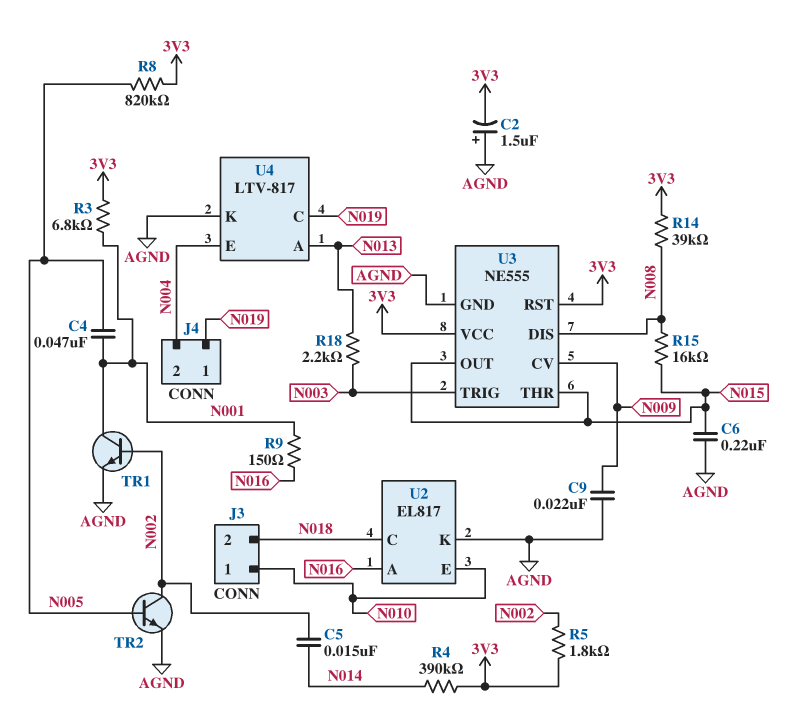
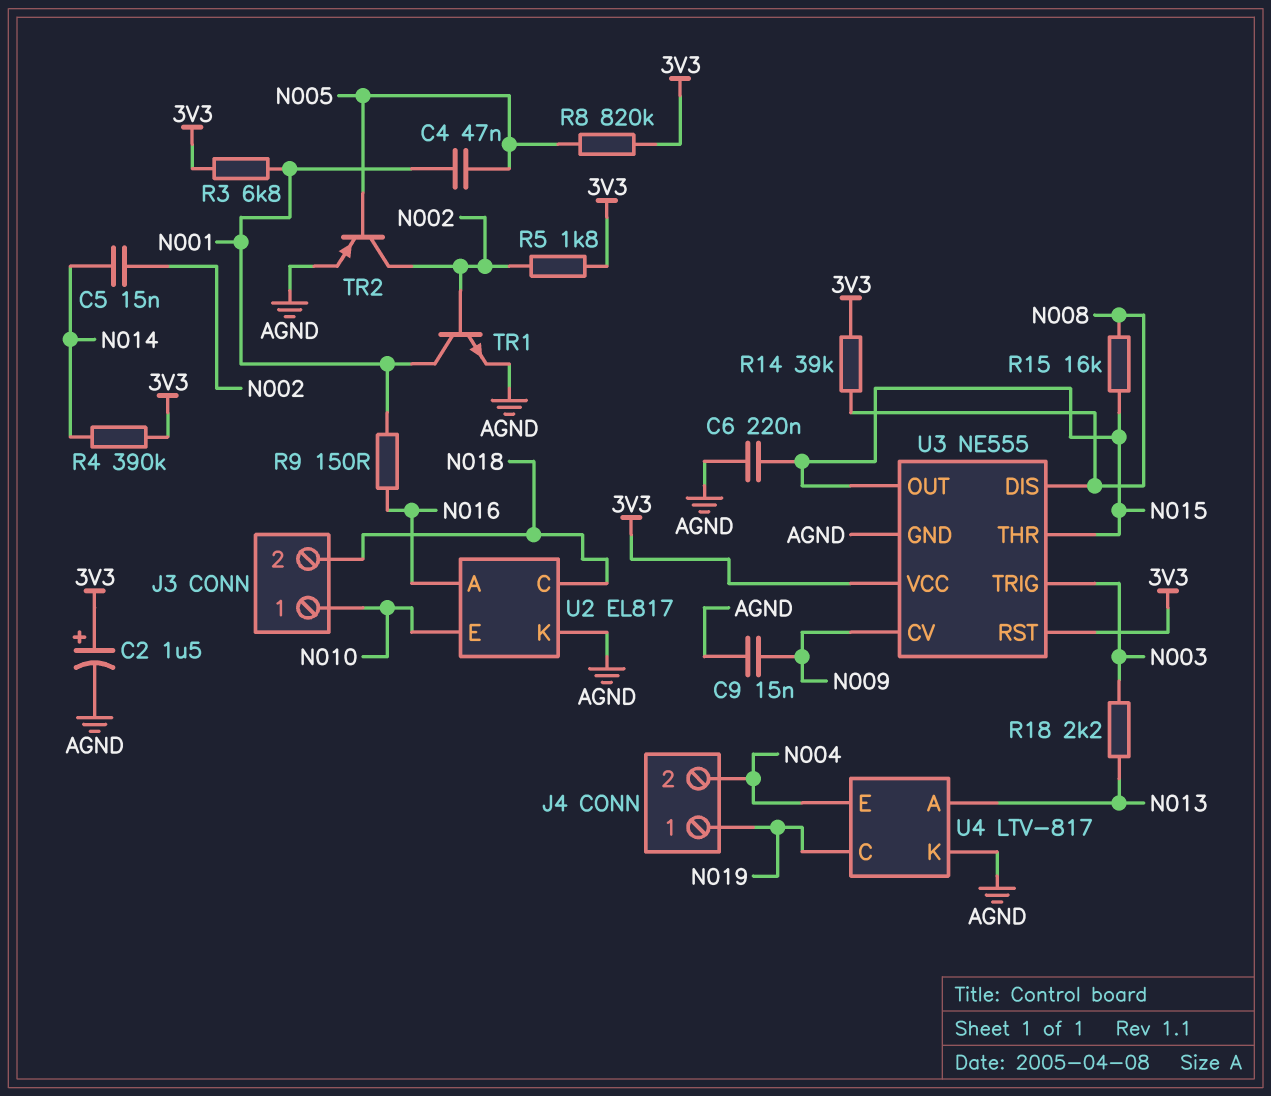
C2: 1.5uF (plus AGND, minus 3V3) -> 1.5uF (plus 3V3, minus AGND)
C9: 22nF (AGND, N009) -> 15nF (AGND, N009)
TR2: NPN (B N005, C N002, E AGND) -> PNP (B N005, C N002, E AGND)

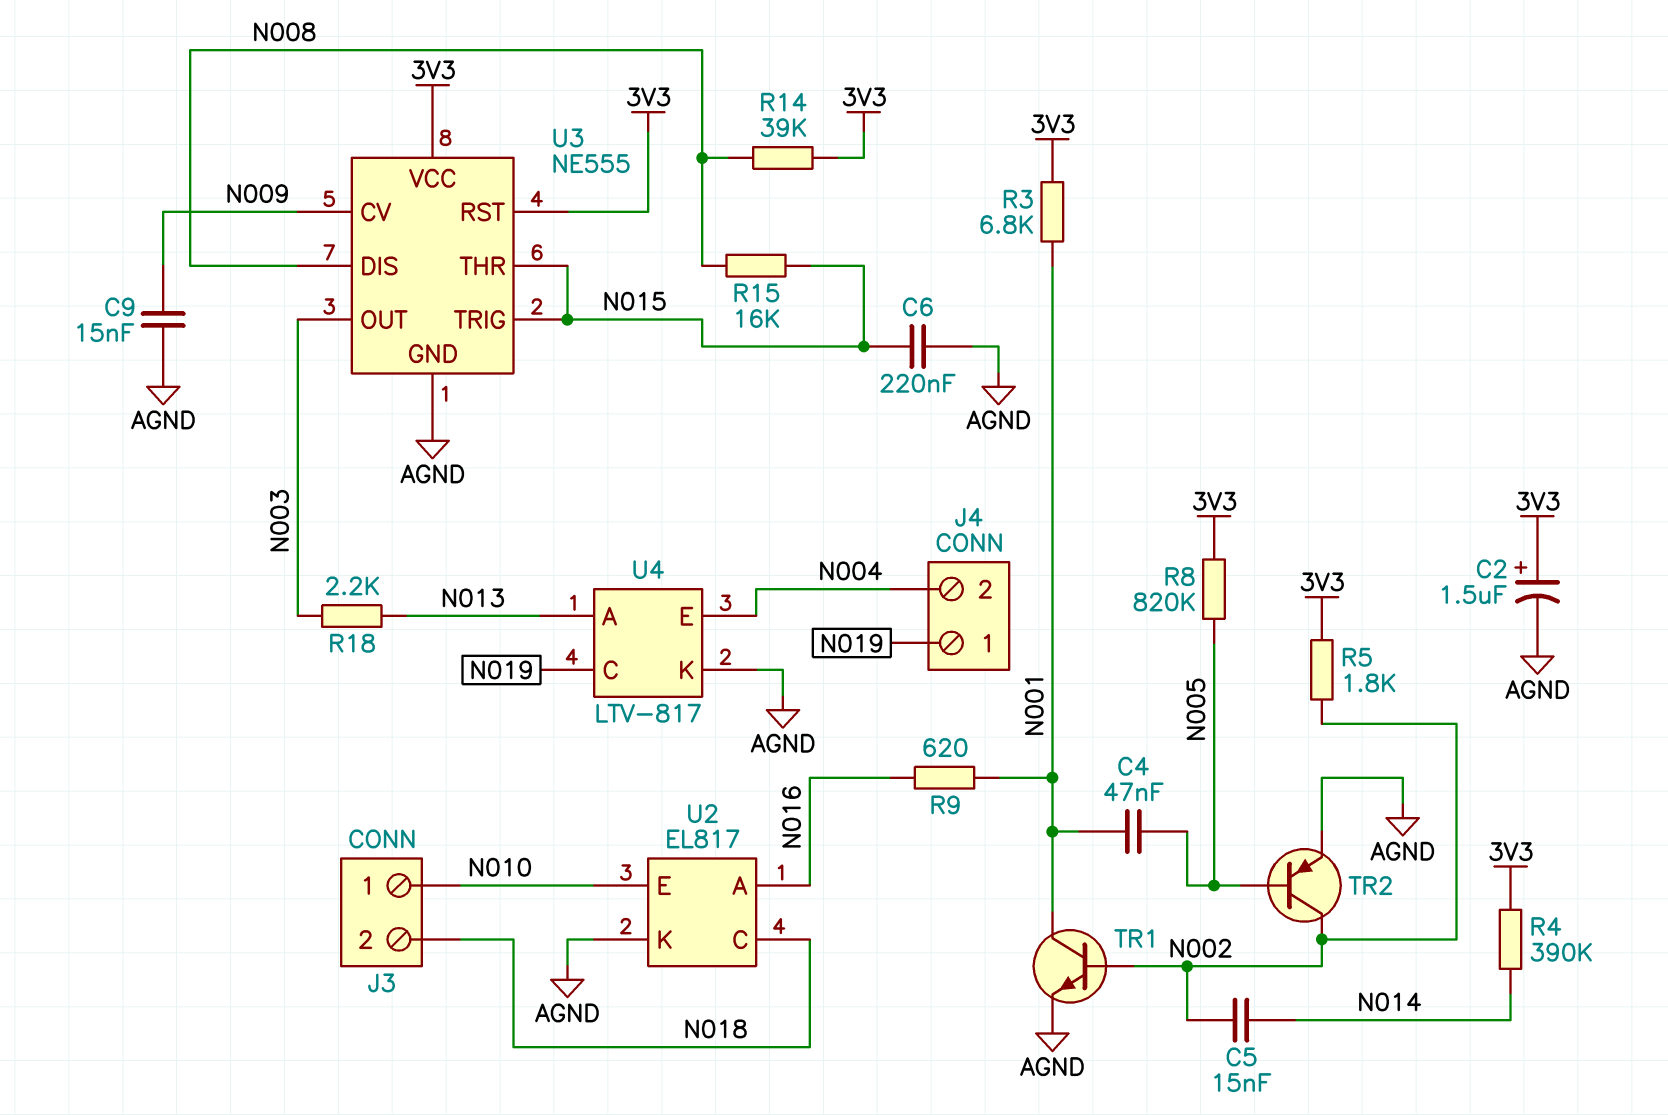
R9: 150 (N001, N016) -> 620 (N001, N016)
U3 pin OUT: N015 -> N003
U3 pin TRIG: N003 -> N015

